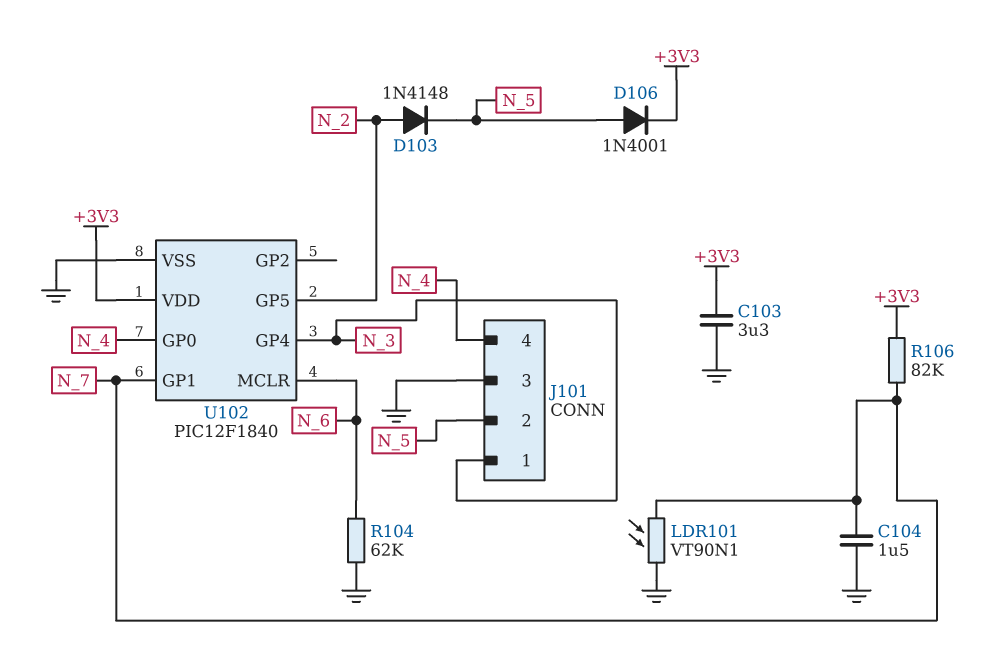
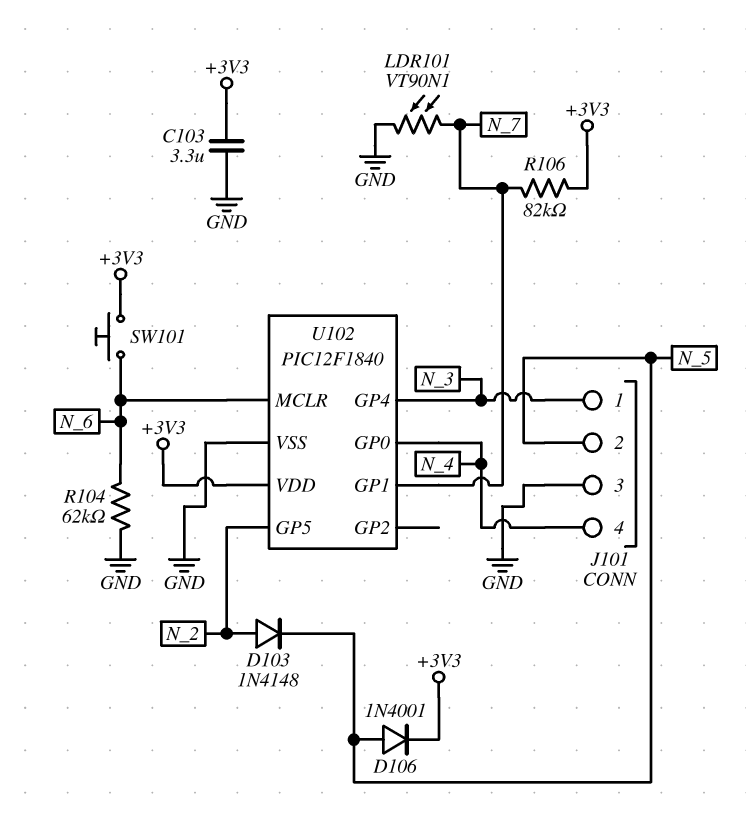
C104: 1.5uF (GND, N_7) -> none
SW101: none -> button (+3V3, N_6)

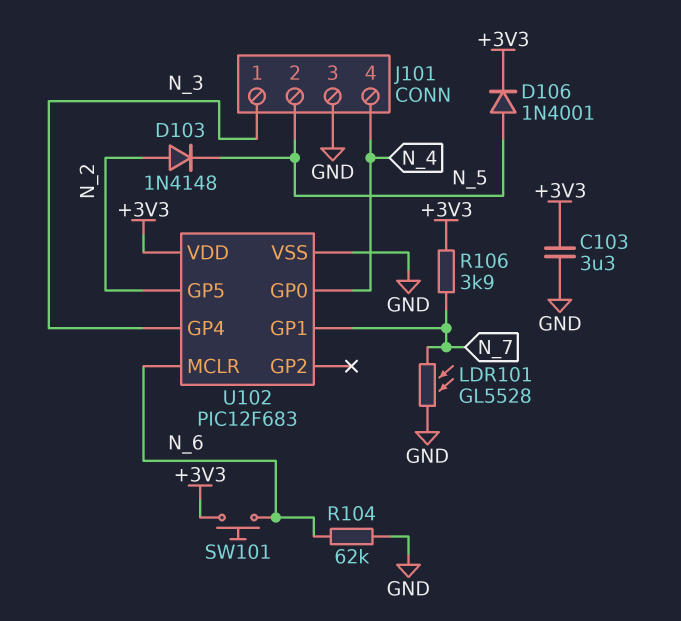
LDR101: VT90N1 (GND, N_7) -> GL5528 (GND, N_7)
R106: 82k (+3V3, N_7) -> 3.9k (+3V3, N_7)
U102: PIC12F1840 -> PIC12F683

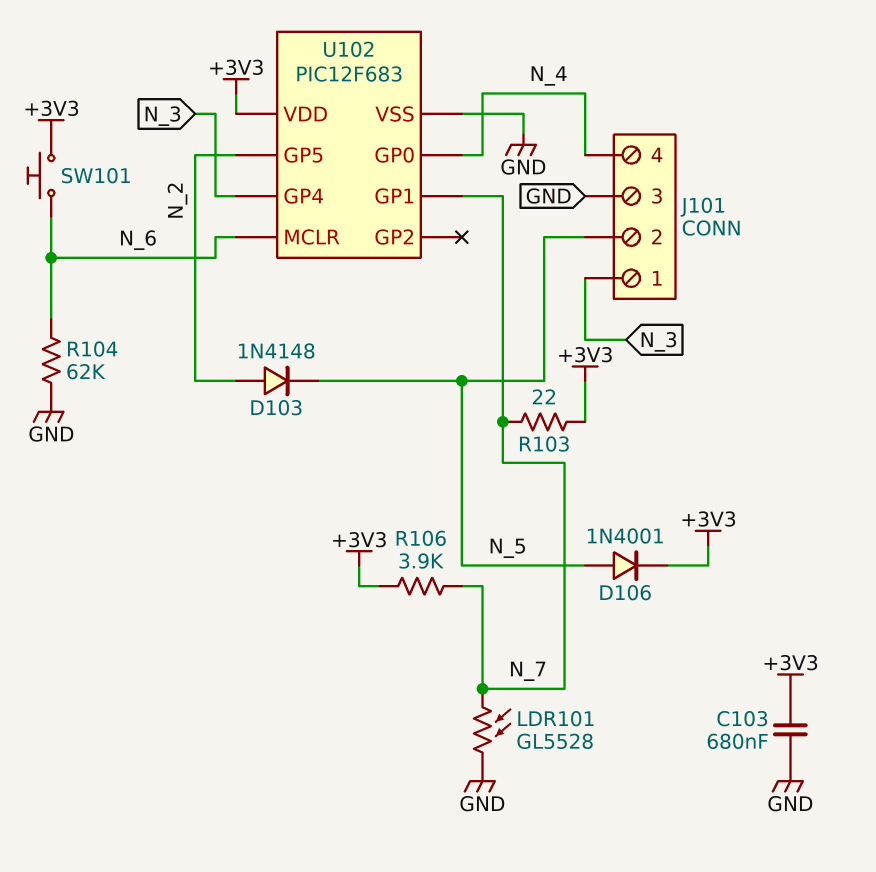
C103: 3.3uF (+3V3, GND) -> 680nF (+3V3, GND)
R103: none -> 22 (+3V3, N_7)

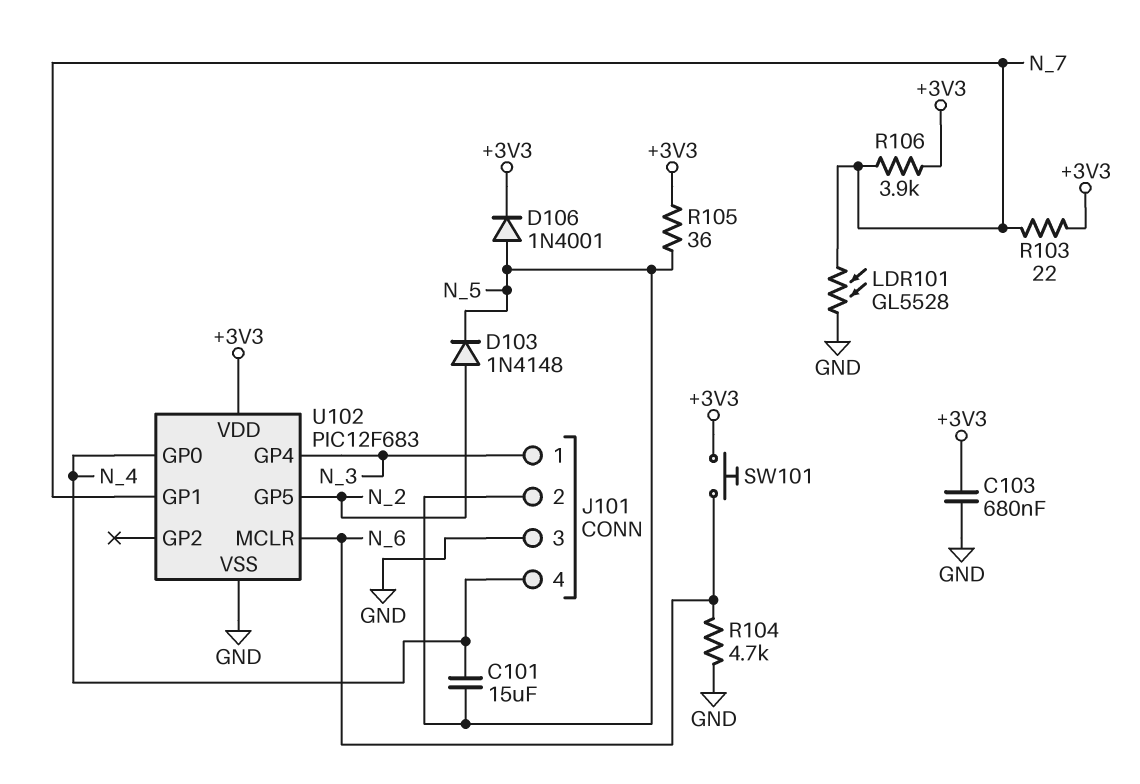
C101: none -> 15uF (N_4, N_5)
R104: 62k (GND, N_6) -> 4.7k (GND, N_6)
R105: none -> 36 (+3V3, N_5)

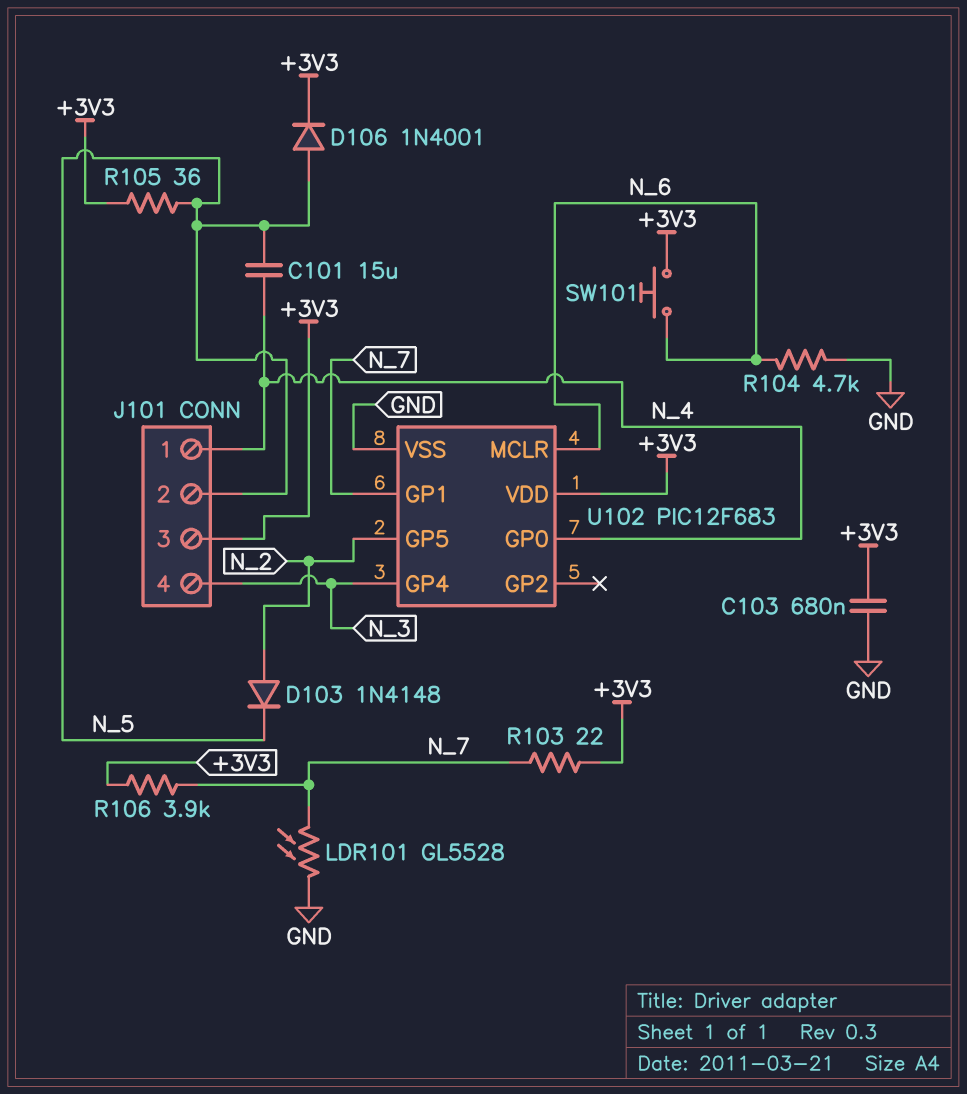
J101 pin 1: N_3 -> N_4
J101 pin 3: GND -> +3V3
J101 pin 4: N_4 -> N_3

